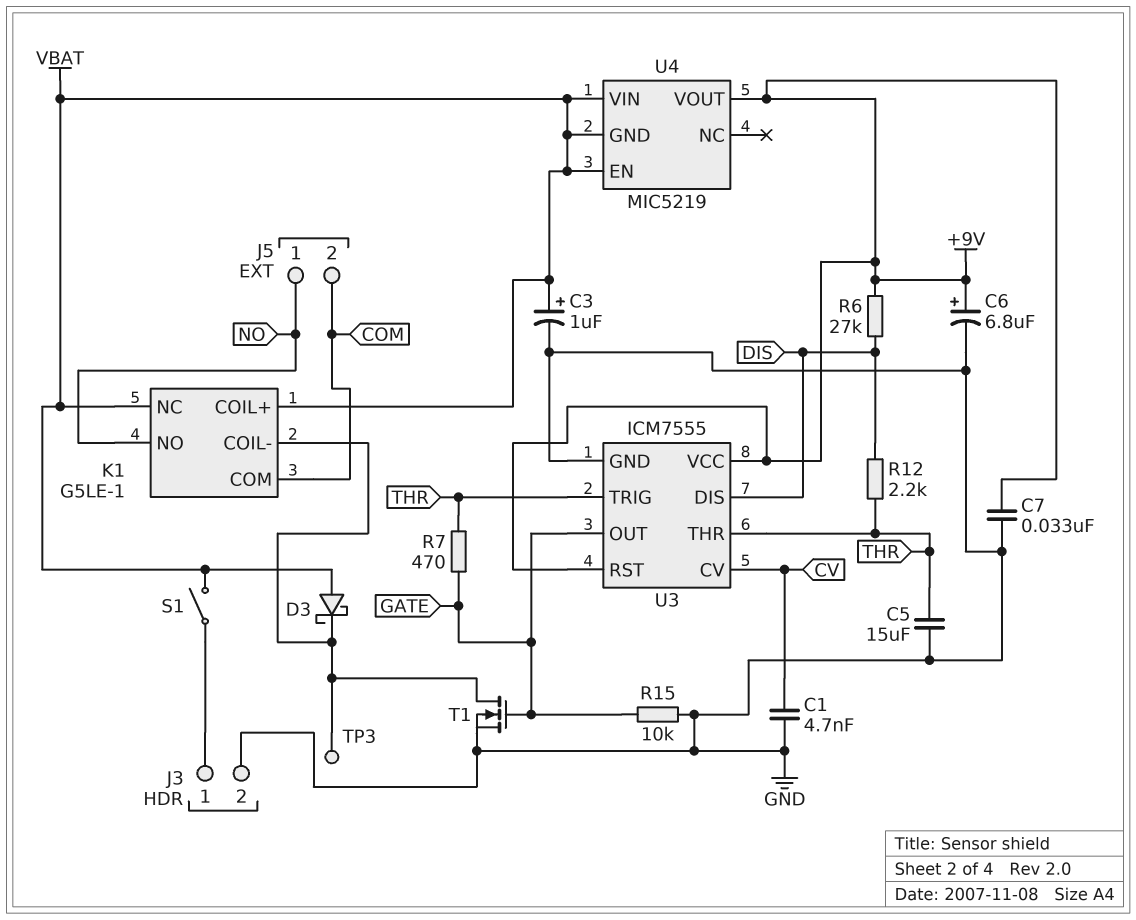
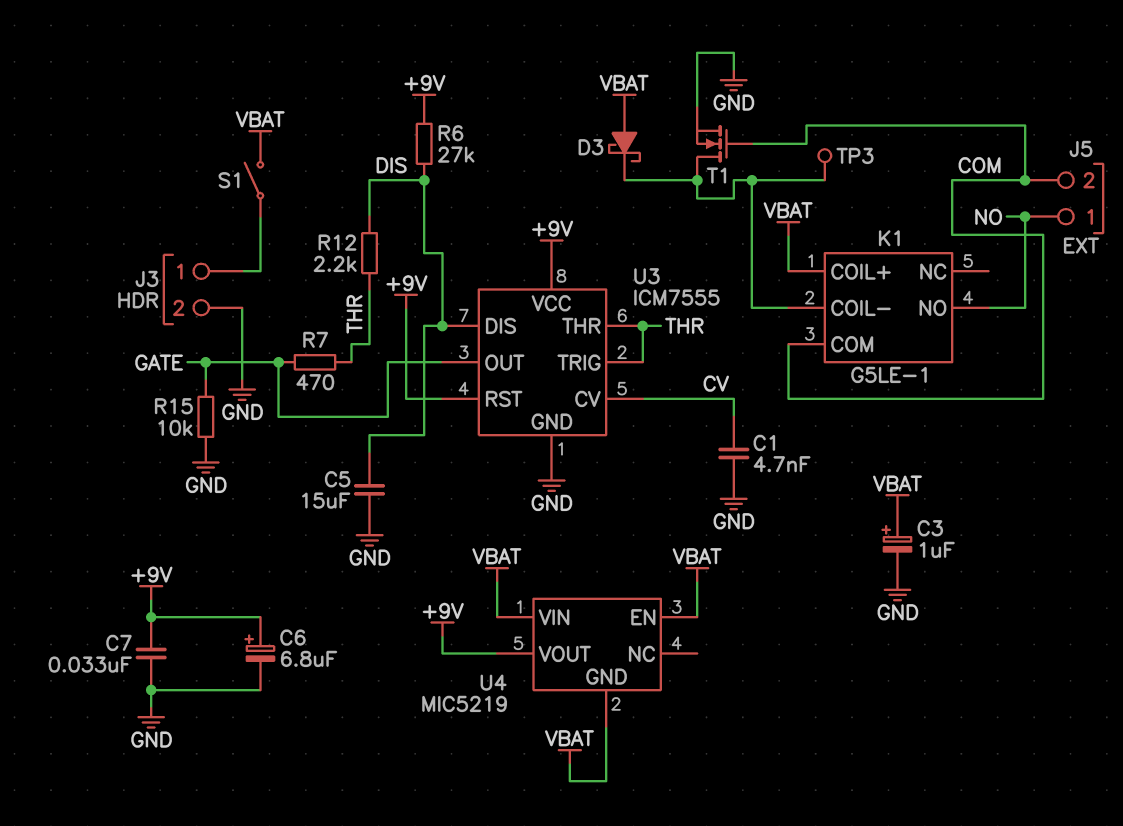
C5: 15uF (GND, THR) -> 15uF (DIS, GND)
K1 pin NC: VBAT -> none
T1: NMOS (G GATE, D K1/COIL-, S GND) -> NMOS (G COM, D K1/COIL-, S GND)

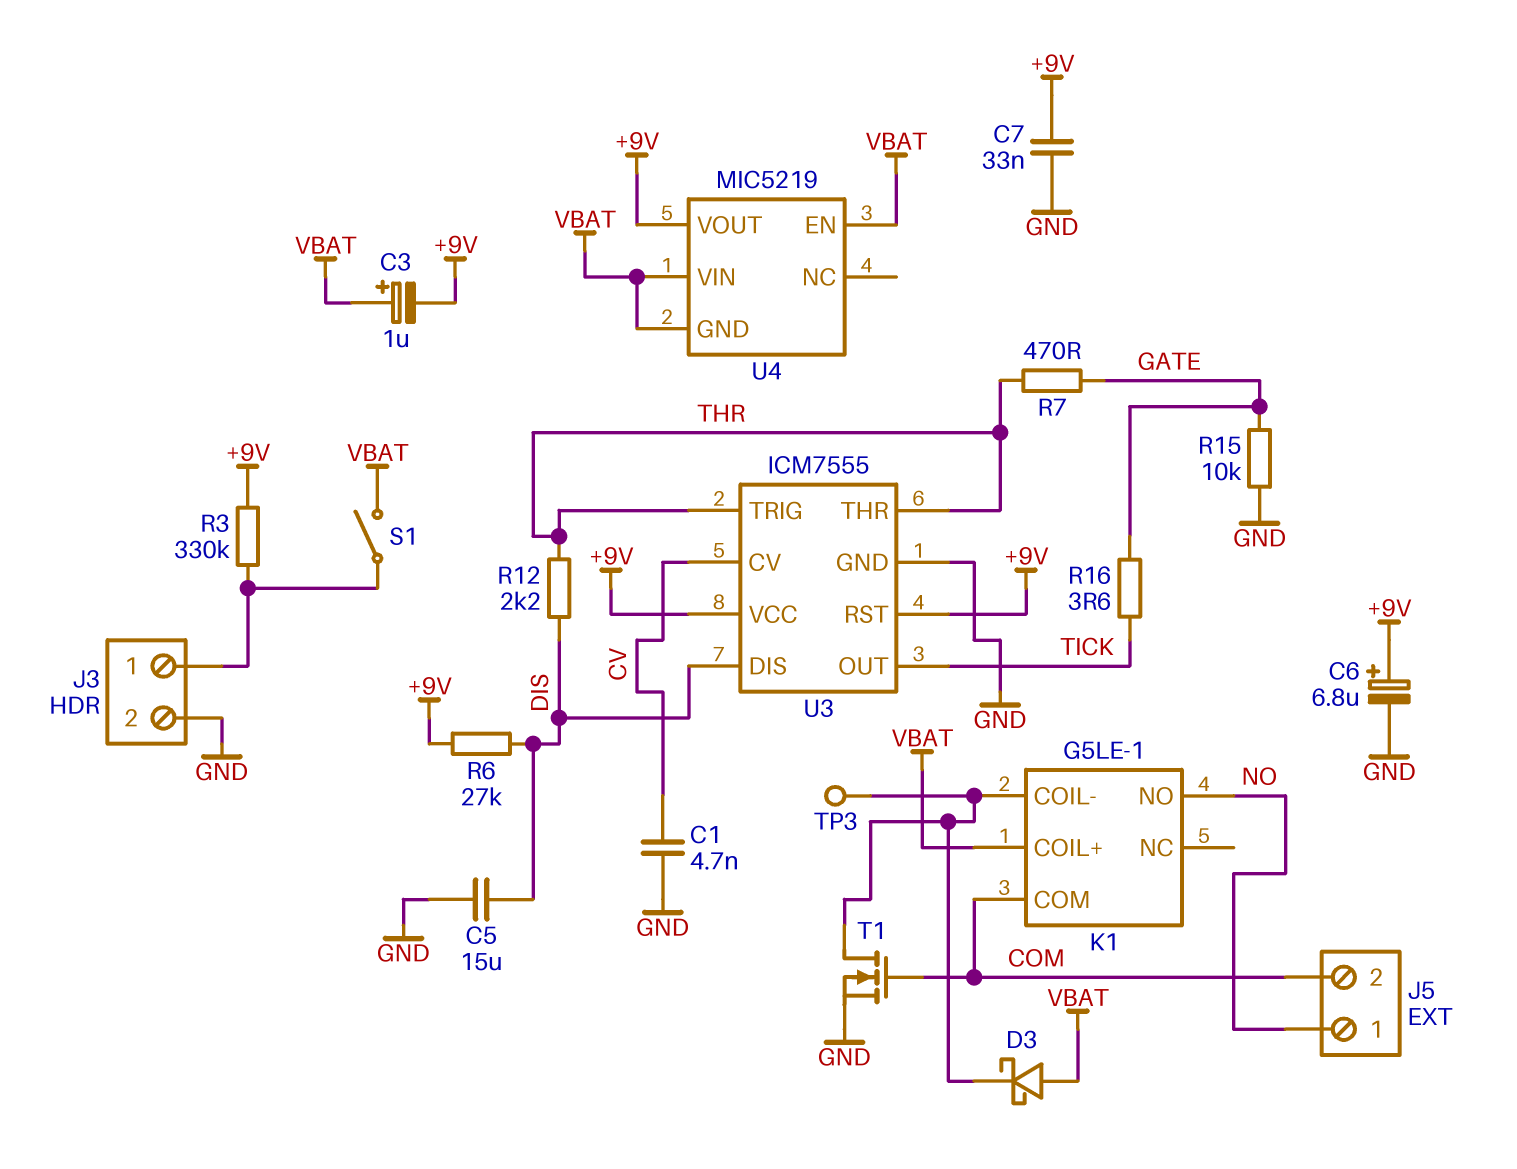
C3: 1uF (plus VBAT, minus GND) -> 1uF (plus VBAT, minus +9V)
R3: none -> 330k (+9V, J3/1)
R16: none -> 3.6 (GATE, TICK)
U3 pin OUT: GATE -> TICK

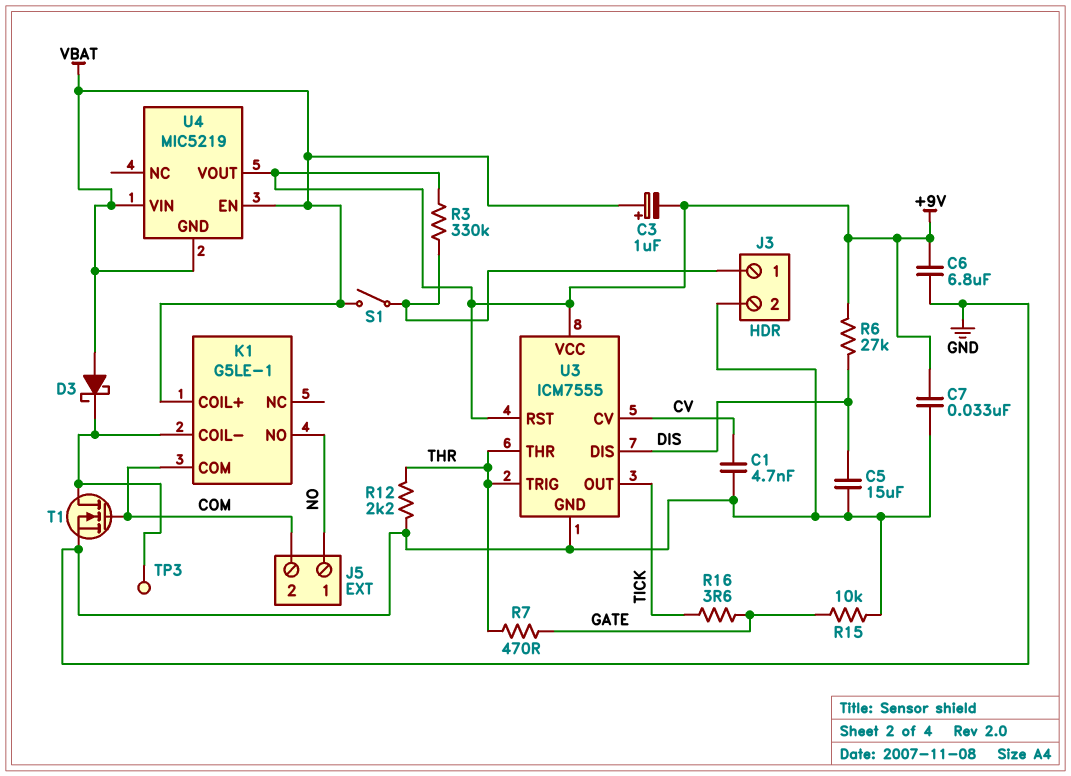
C6: 6.8uF (plus +9V, minus GND) -> 6.8uF (+9V, GND)
R12: 2.2k (DIS, THR) -> 2.2k (GND, THR)

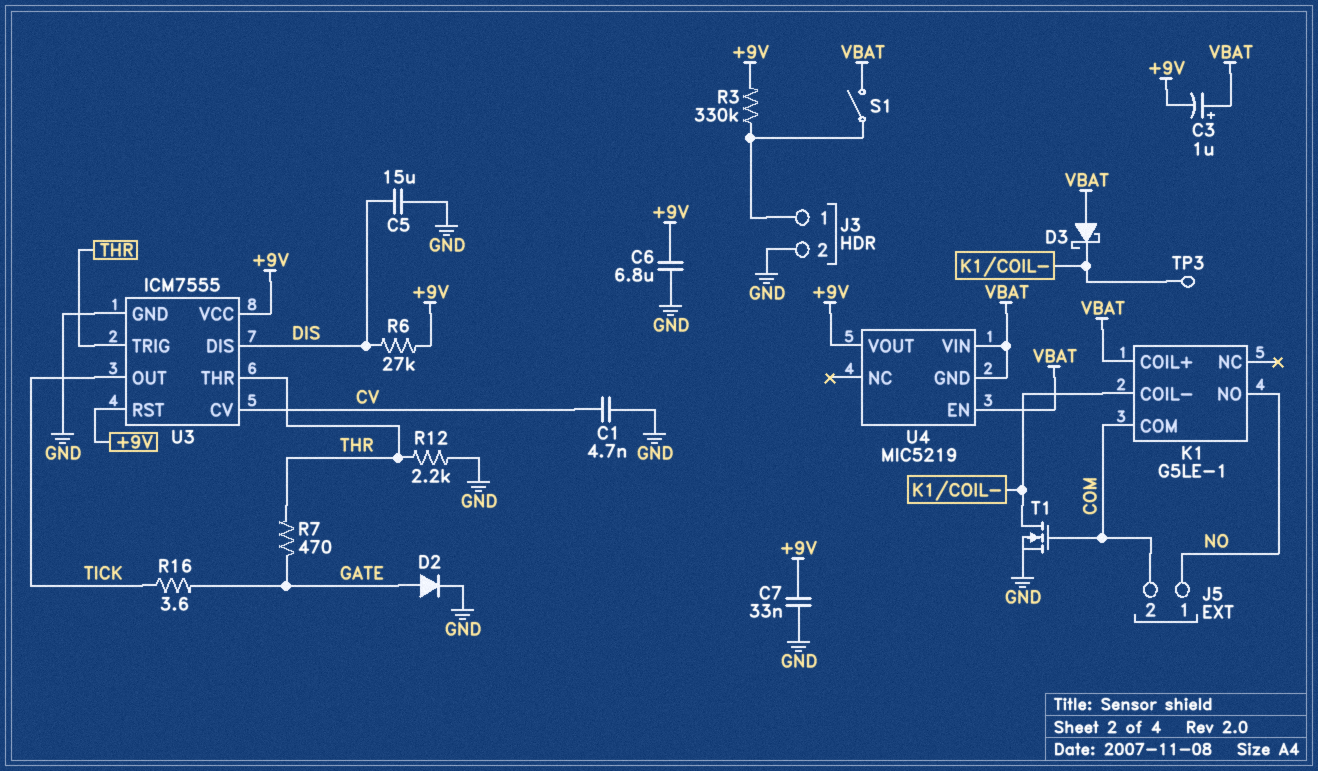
D2: none -> diode (A GATE, K GND)
R15: 10k (GATE, GND) -> none

